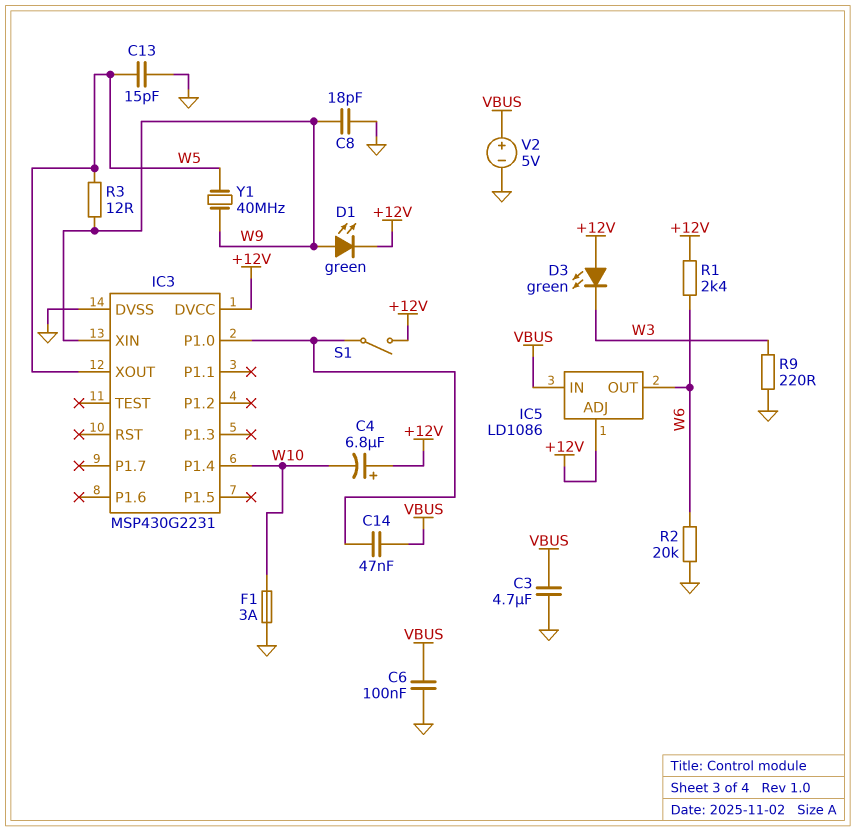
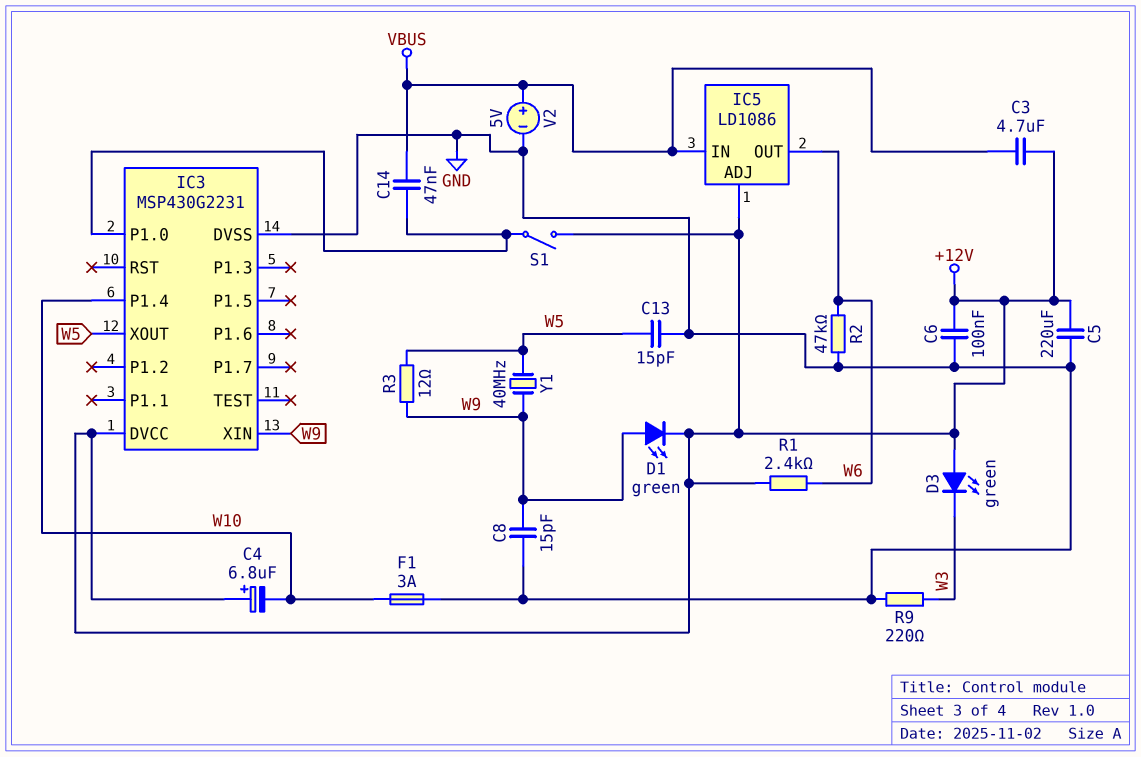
C3: 4.7uF (GND, VBUS) -> 4.7uF (+12V, VBUS)
C5: none -> 220uF (+12V, GND)
C6: 100nF (GND, VBUS) -> 100nF (+12V, GND)
C8: 18pF (GND, W9) -> 15pF (GND, W9)
R2: 20k (GND, W6) -> 47k (GND, W6)

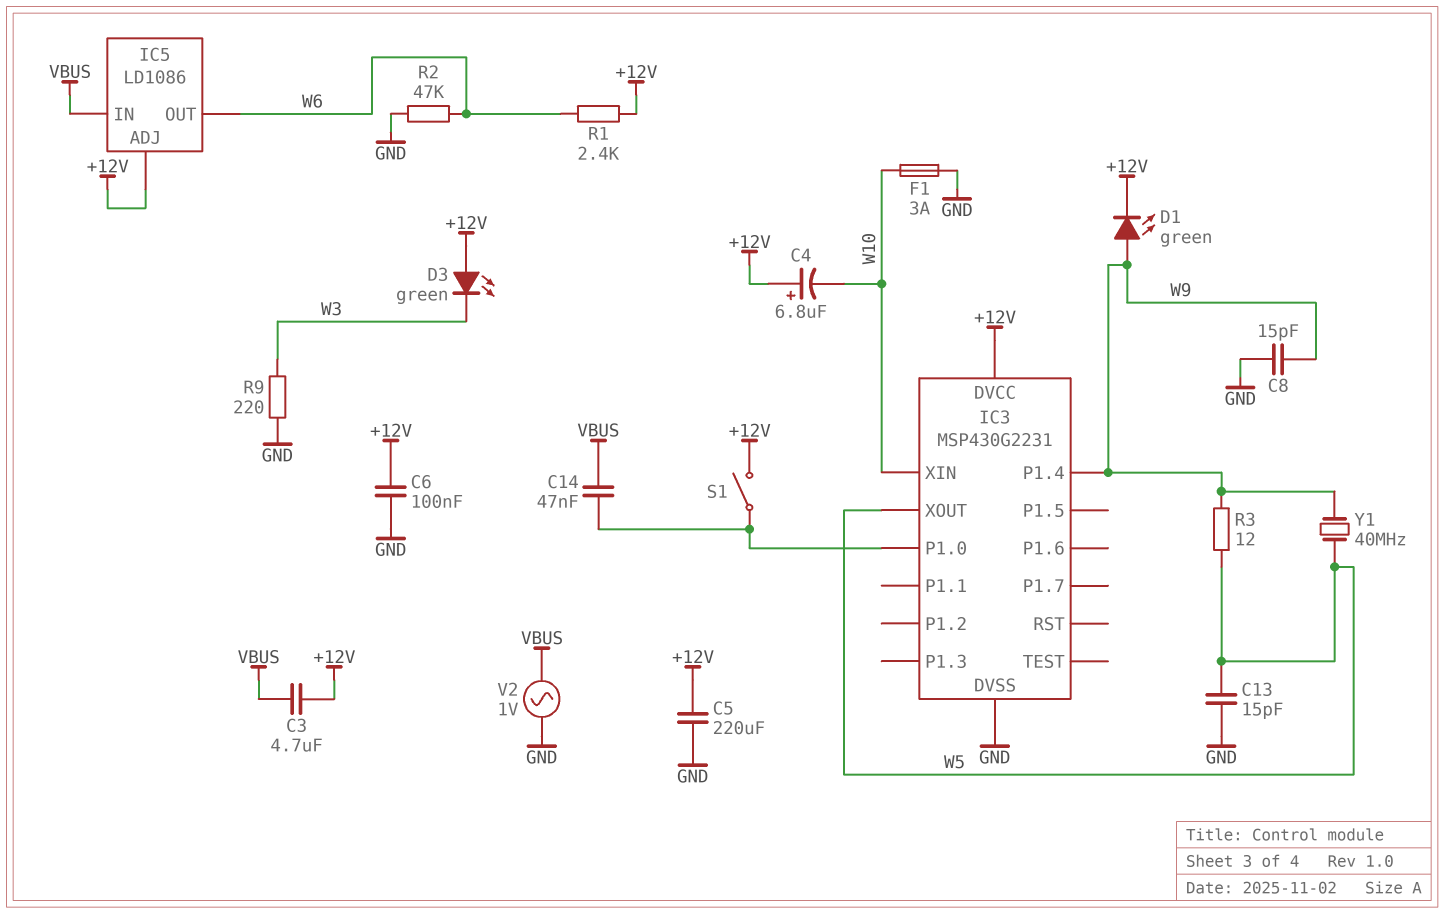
IC3 pin P1.4: W10 -> W9
IC3 pin XIN: W9 -> W10
V2: 5V (plus VBUS, minus GND) -> AC 1V (GND, VBUS)

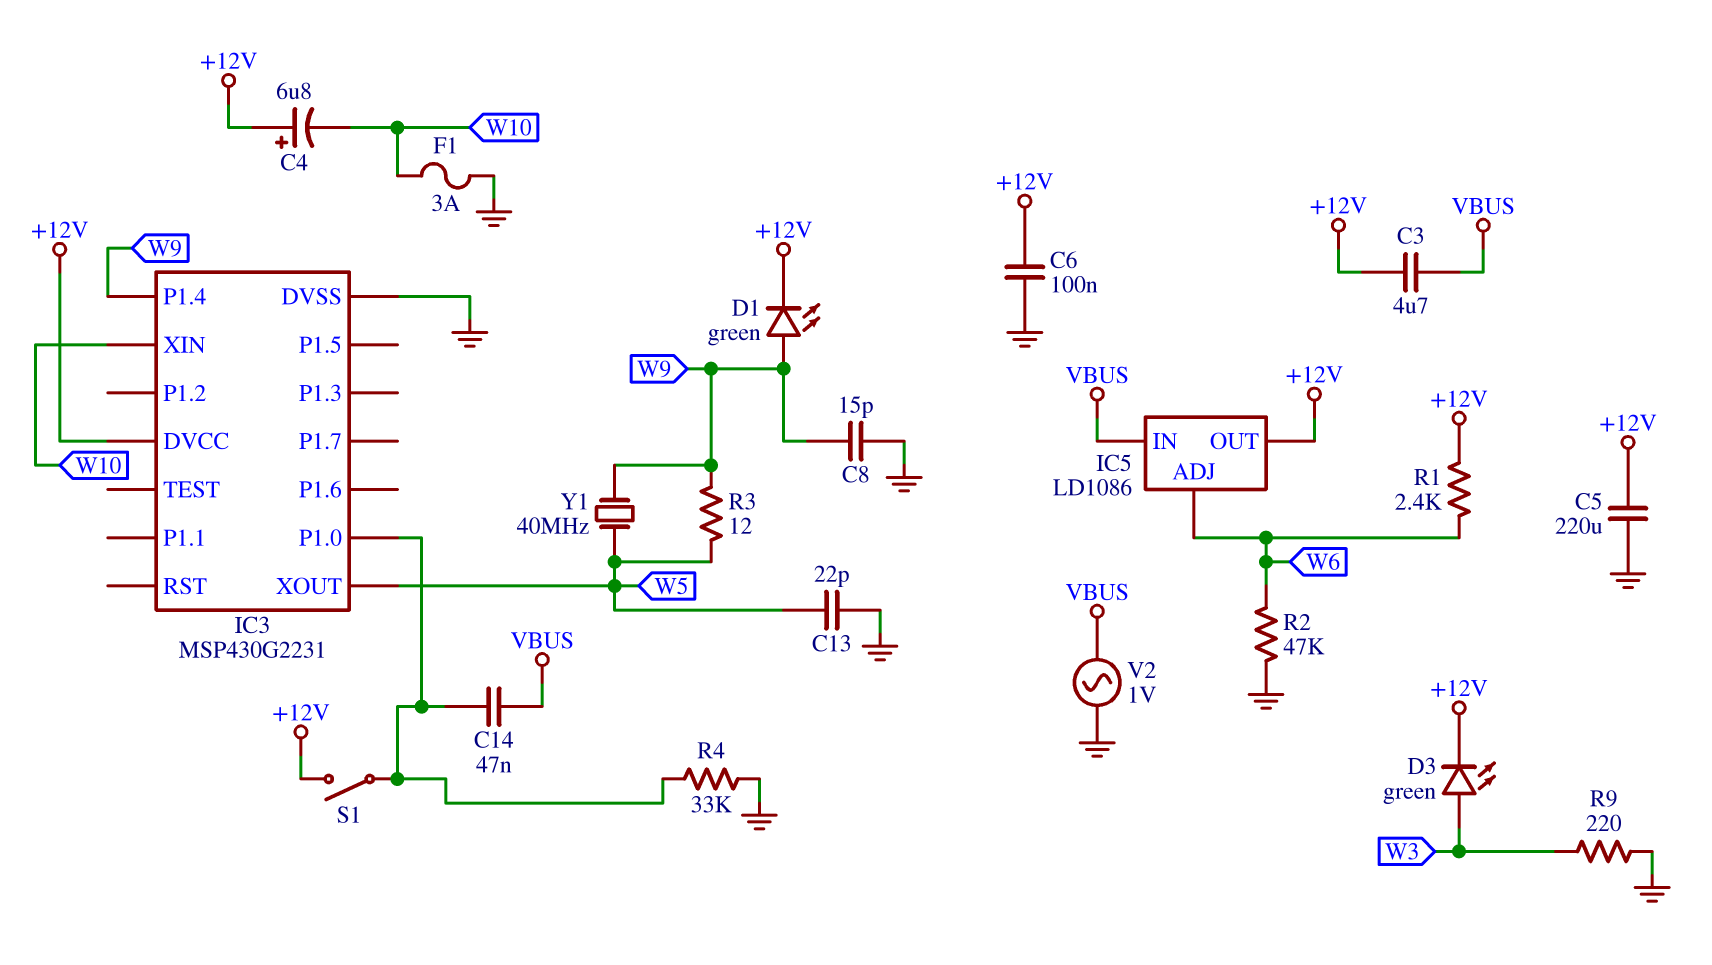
C13: 15pF (GND, W5) -> 22pF (GND, W5)
D3: LED green (A +12V, K W3) -> LED green (A W3, K +12V)
IC5 pin ADJ: +12V -> W6
IC5 pin OUT: W6 -> +12V
R4: none -> 33k (GND, IC3/P1.0)

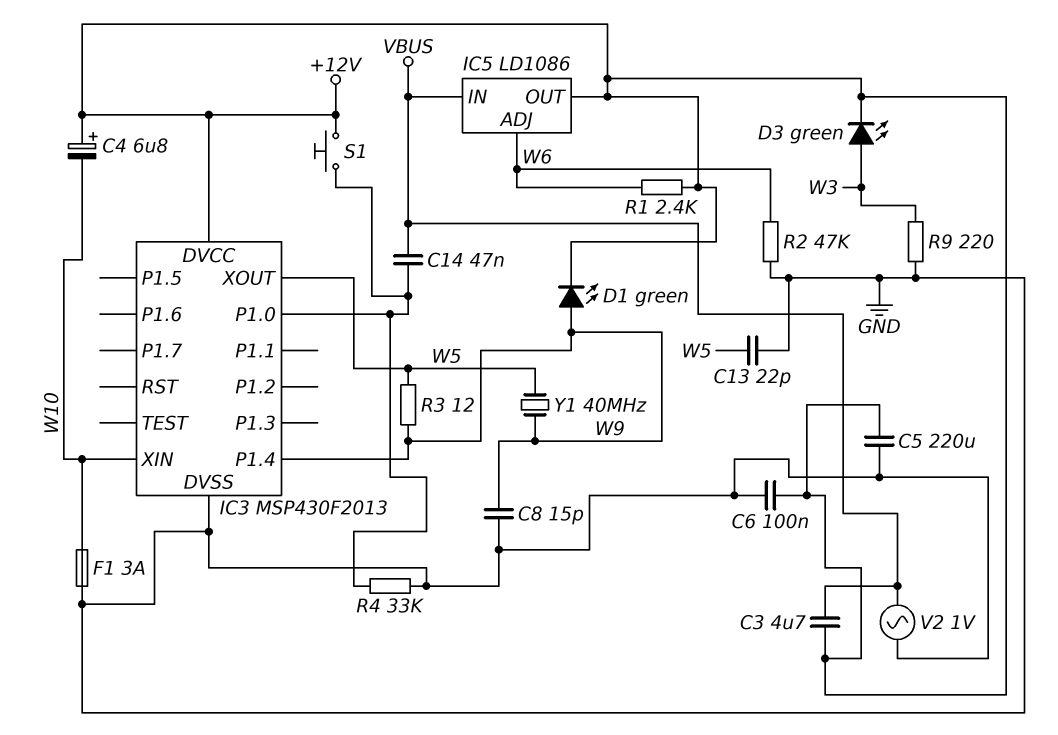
IC3: MSP430G2231 -> MSP430F2013
S1: switch (+12V, IC3/P1.0) -> button (+12V, IC3/P1.0)

